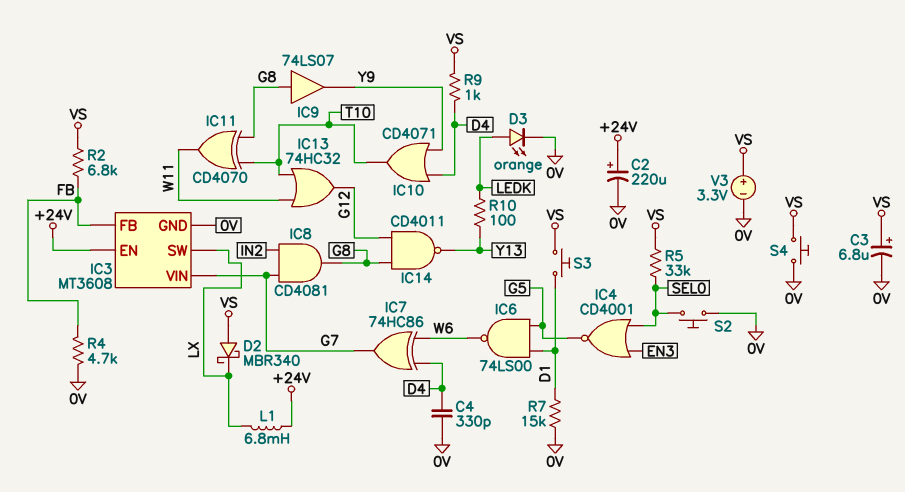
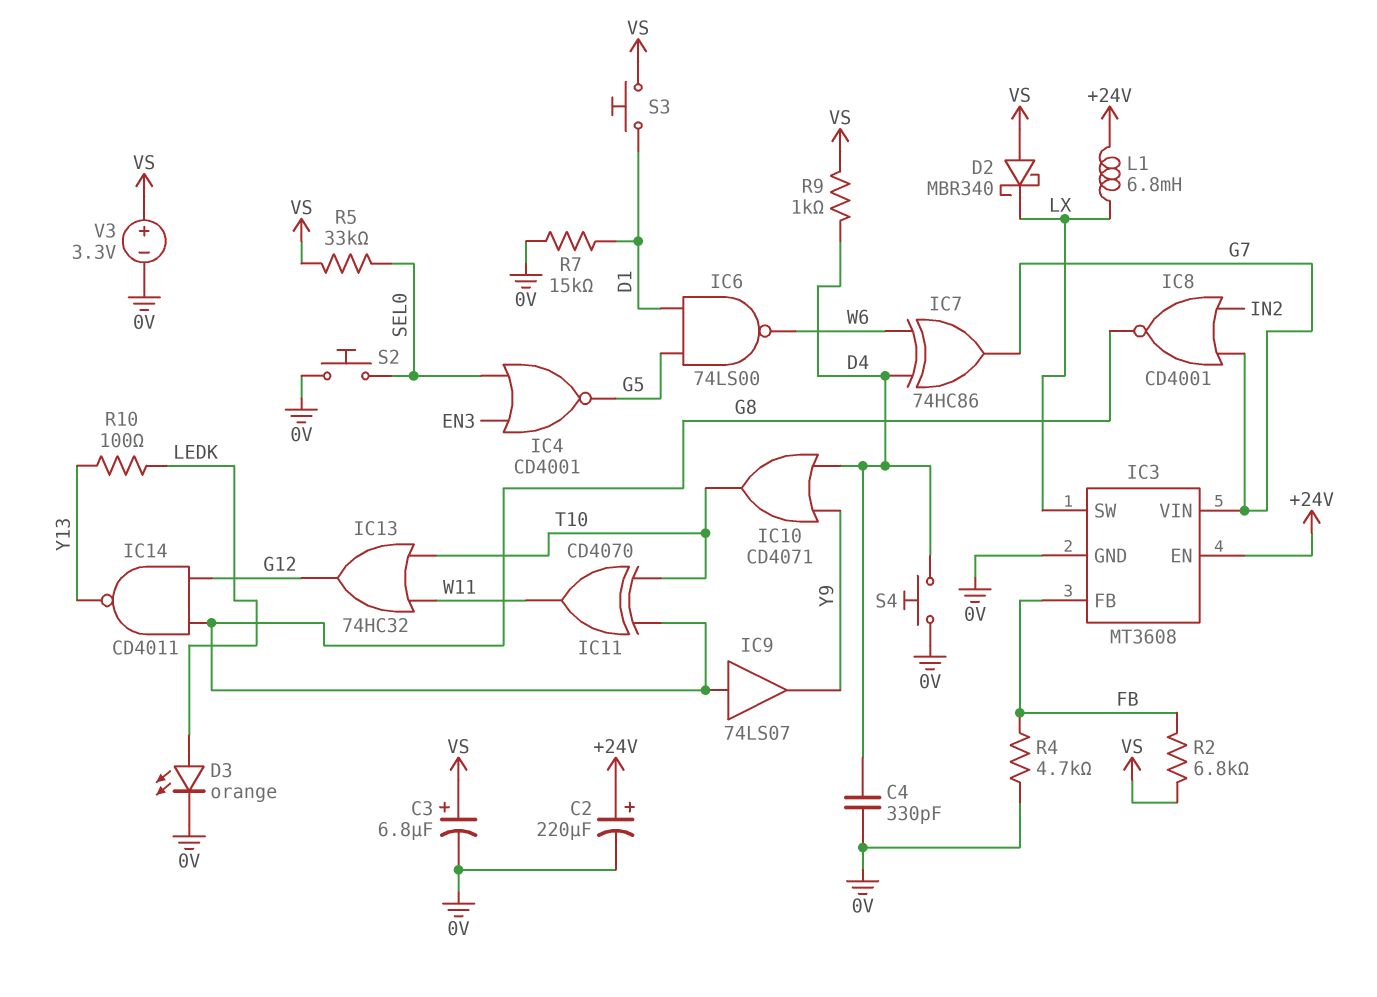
IC8: AND CD4081 (in G7, in IN2, out G8) -> NOR CD4001 (in G7, in IN2, out G8)
S4: button (0V, VS) -> button (0V, D4)

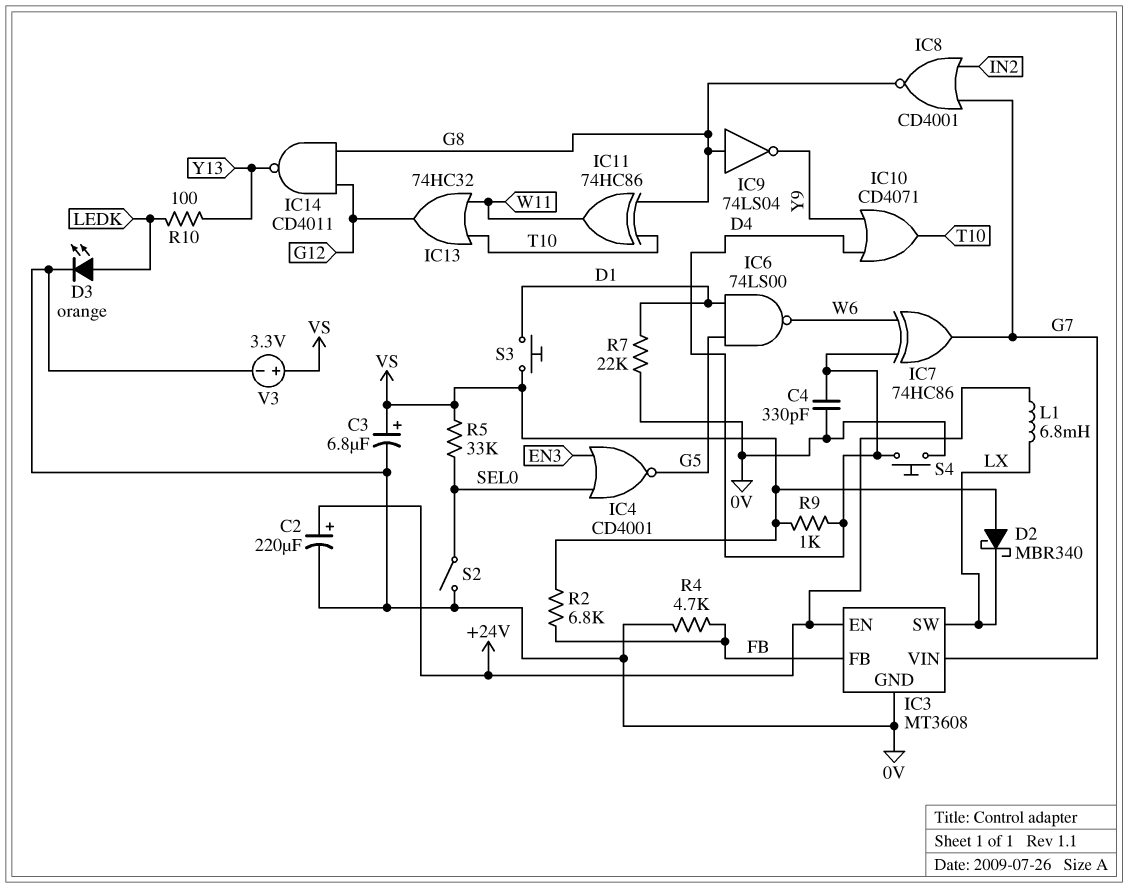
IC9: buffer 74LS07 (in G8, out Y9) -> NOT 74LS04 (in G8, out Y9)
IC11: XOR CD4070 (in G8, in T10, out W11) -> XOR 74HC86 (in G8, in T10, out W11)
R7: 15k (0V, D1) -> 22k (0V, D1)
S2: button (0V, SEL0) -> switch (0V, SEL0)

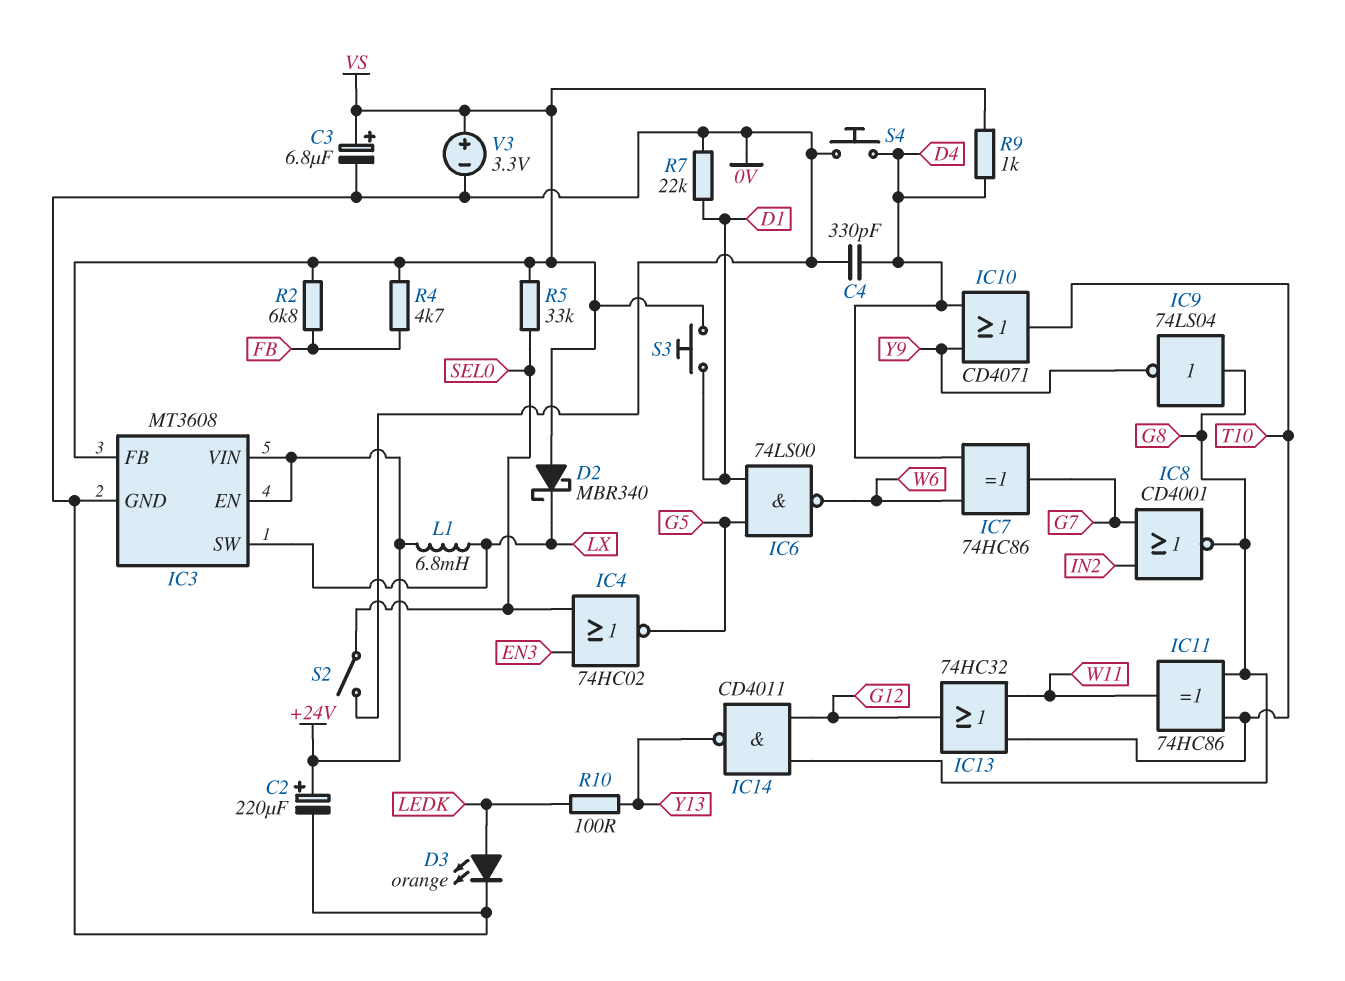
IC3 pin FB: FB -> VS
IC3 pin VIN: G7 -> +24V
IC4: NOR CD4001 (in EN3, in SEL0, out G5) -> NOR 74HC02 (in EN3, in SEL0, out G5)
R4: 4.7k (0V, FB) -> 4.7k (FB, VS)

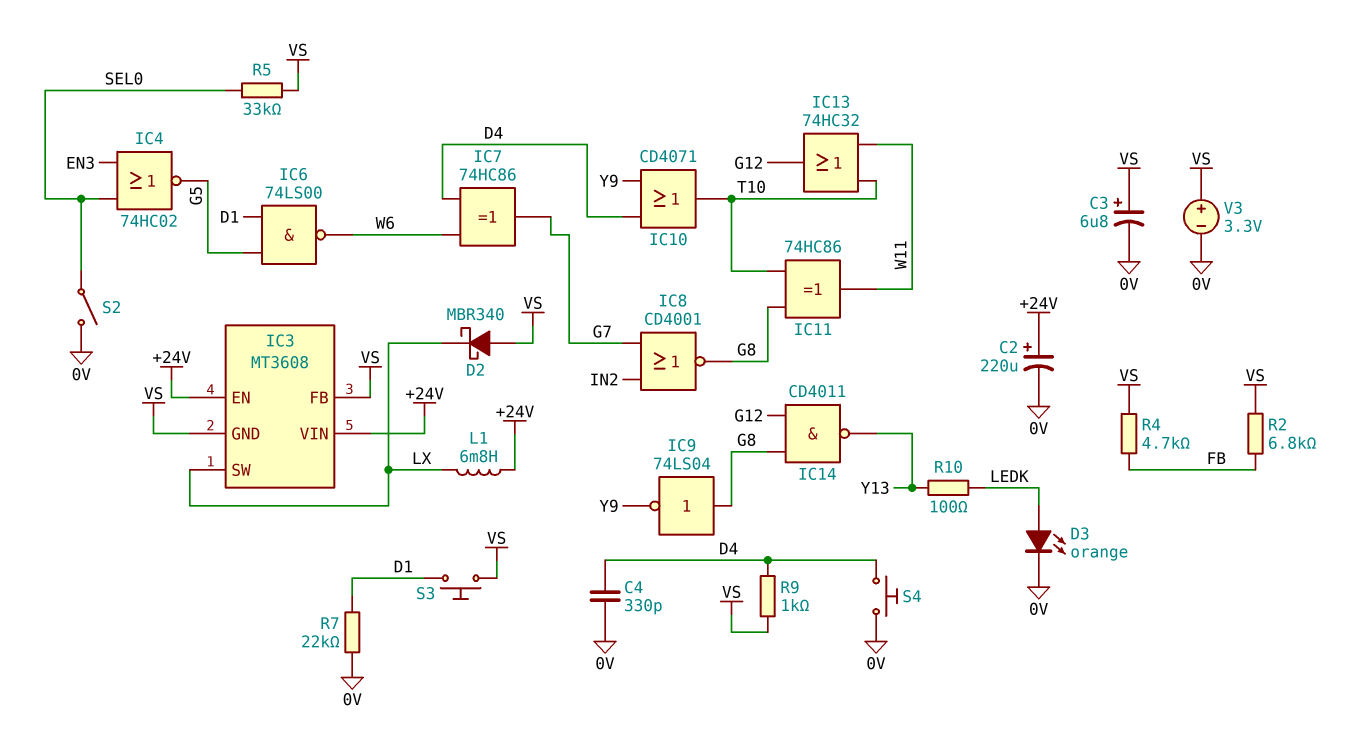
IC3 pin GND: 0V -> VS

